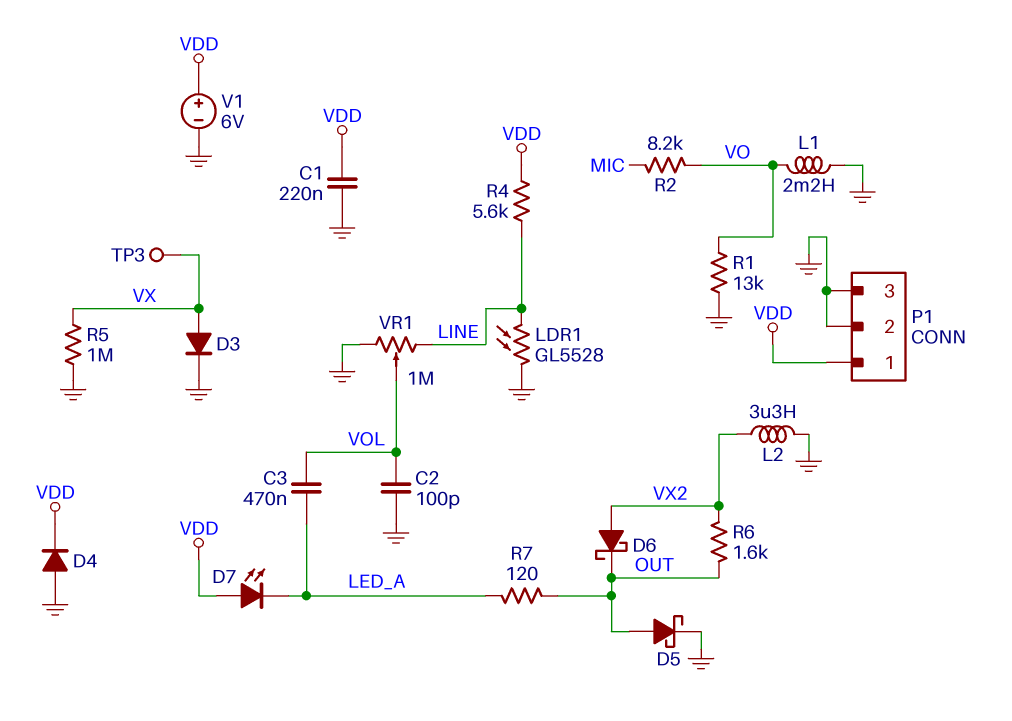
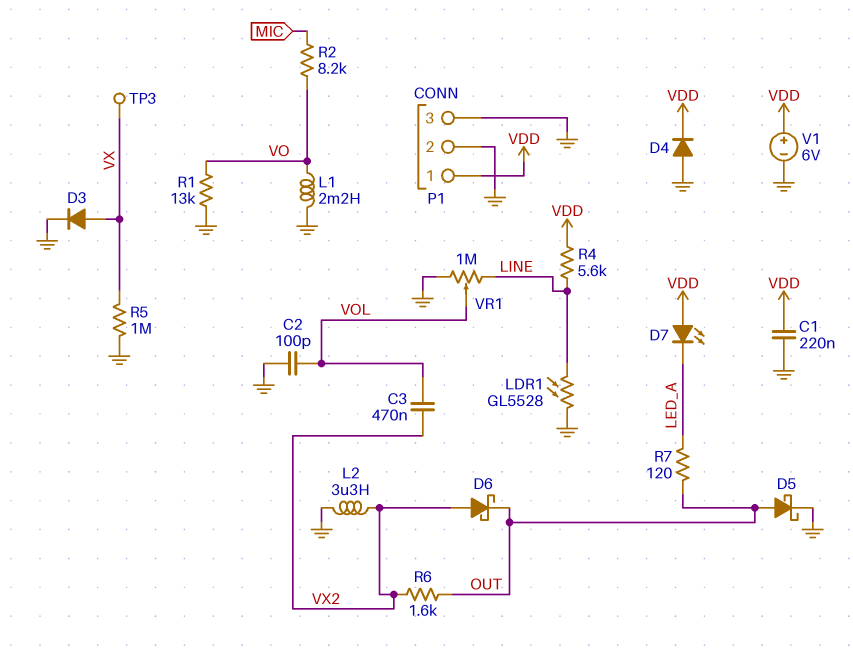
C3: 470nF (LED_A, VOL) -> 470nF (VOL, VX2)

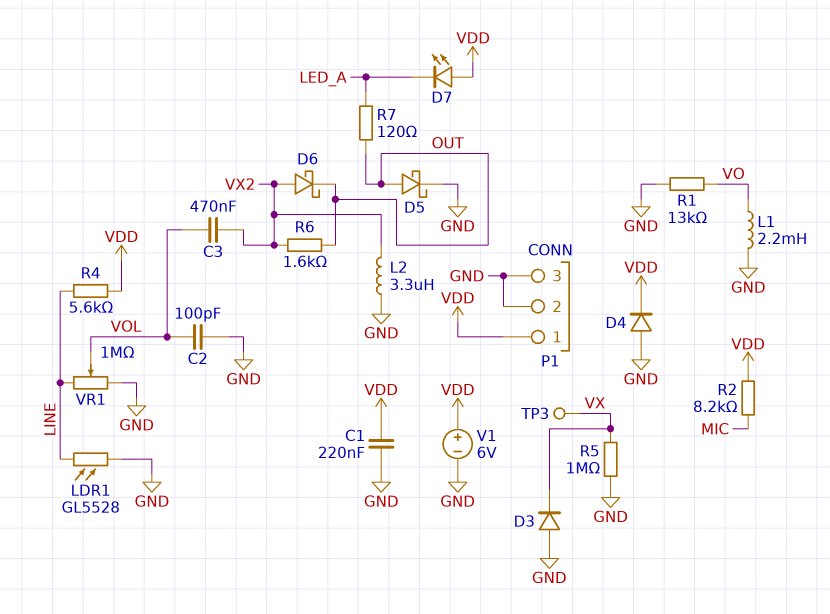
D3: diode (A VX, K GND) -> diode (A GND, K VX)
R2: 8.2k (MIC, VO) -> 8.2k (MIC, VDD)

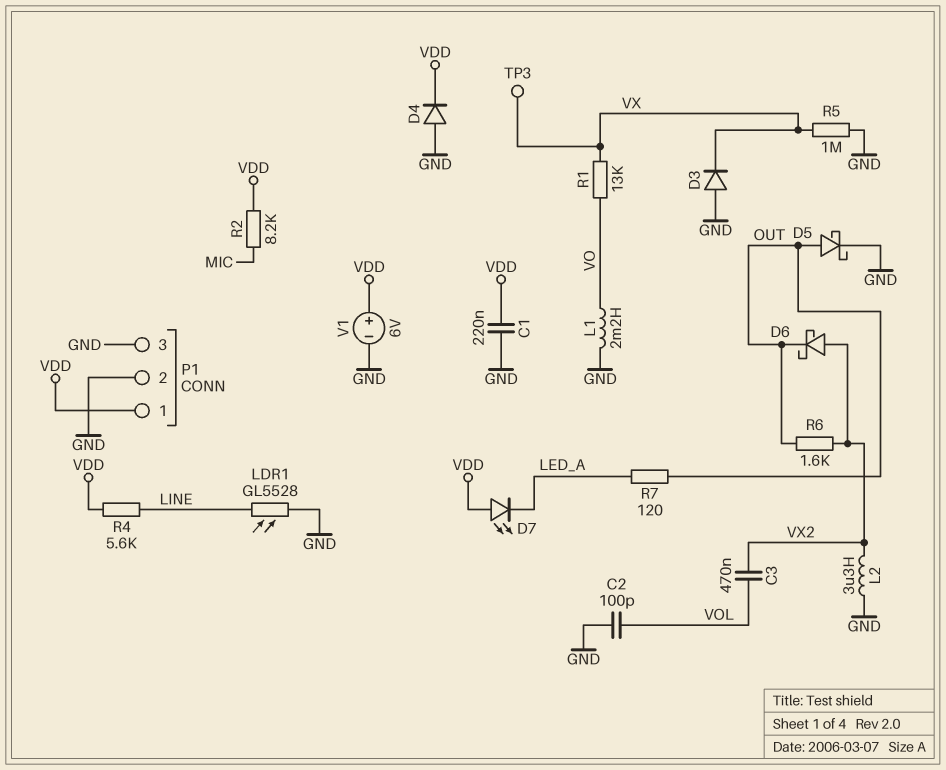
R1: 13k (GND, VO) -> 13k (VO, VX)
VR1: 1M (GND, LINE, wiper VOL) -> none

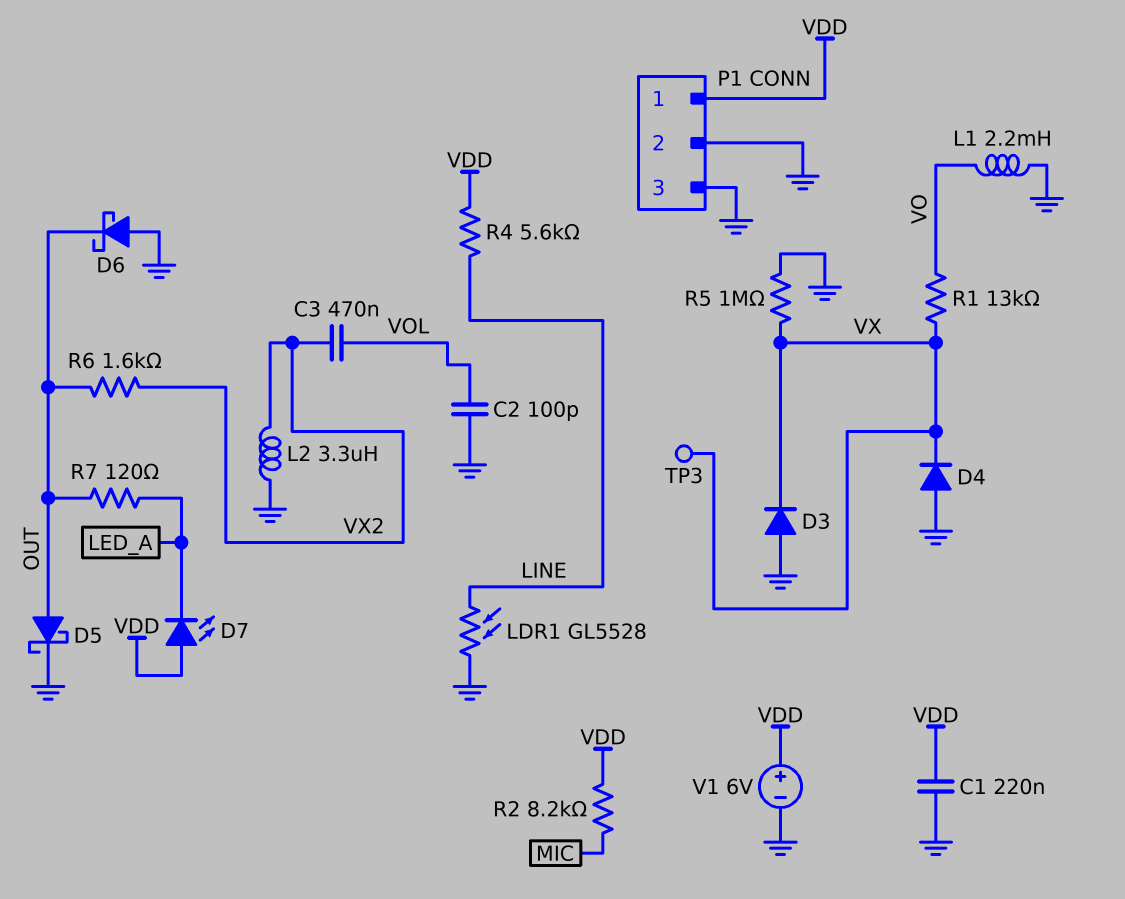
D4: diode (A GND, K VDD) -> diode (A GND, K VX)
D6: schottky (A VX2, K OUT) -> schottky (A GND, K OUT)

